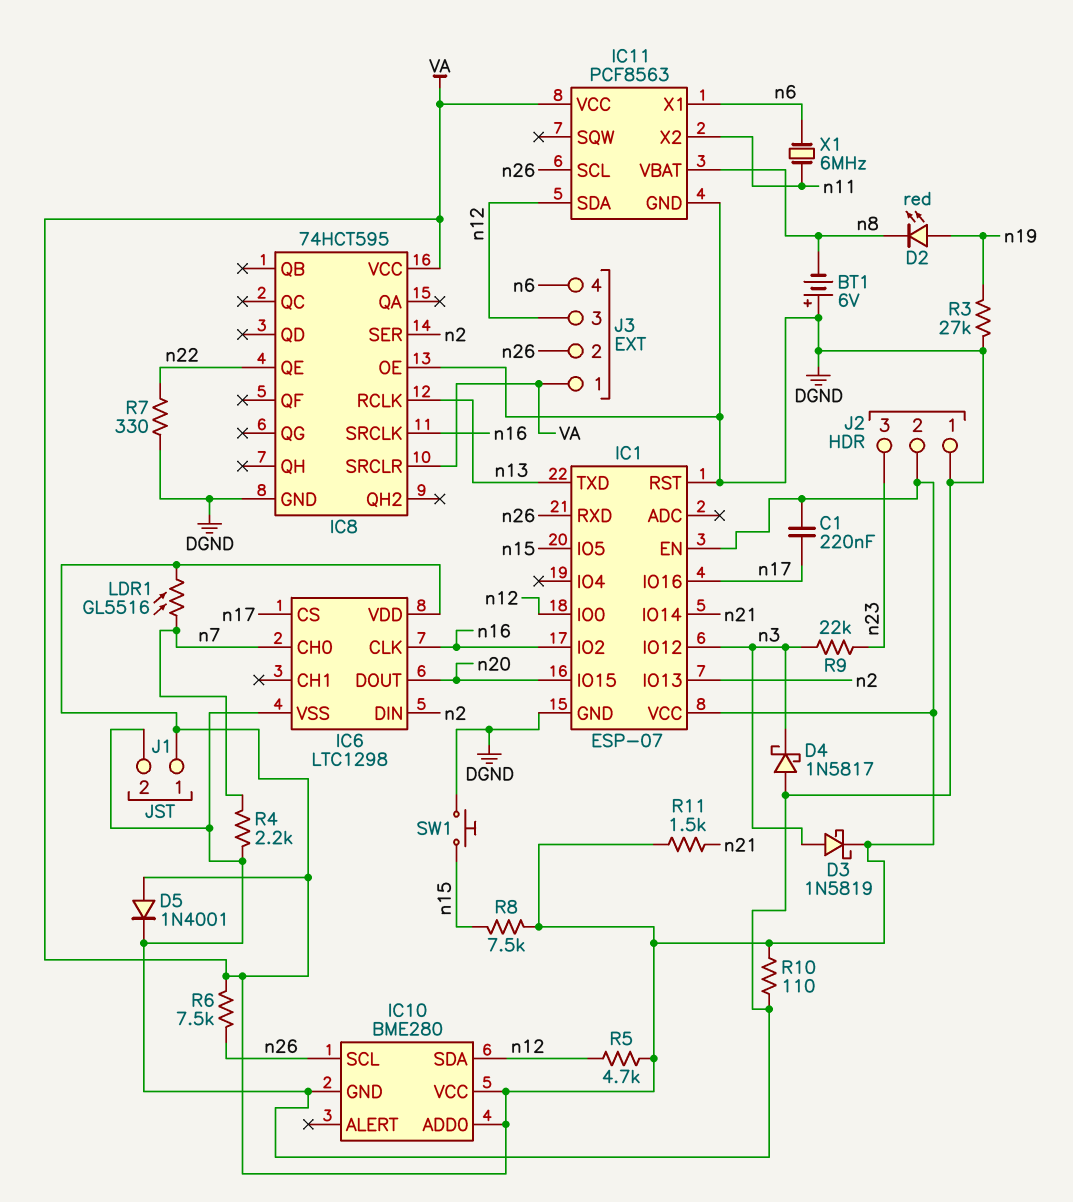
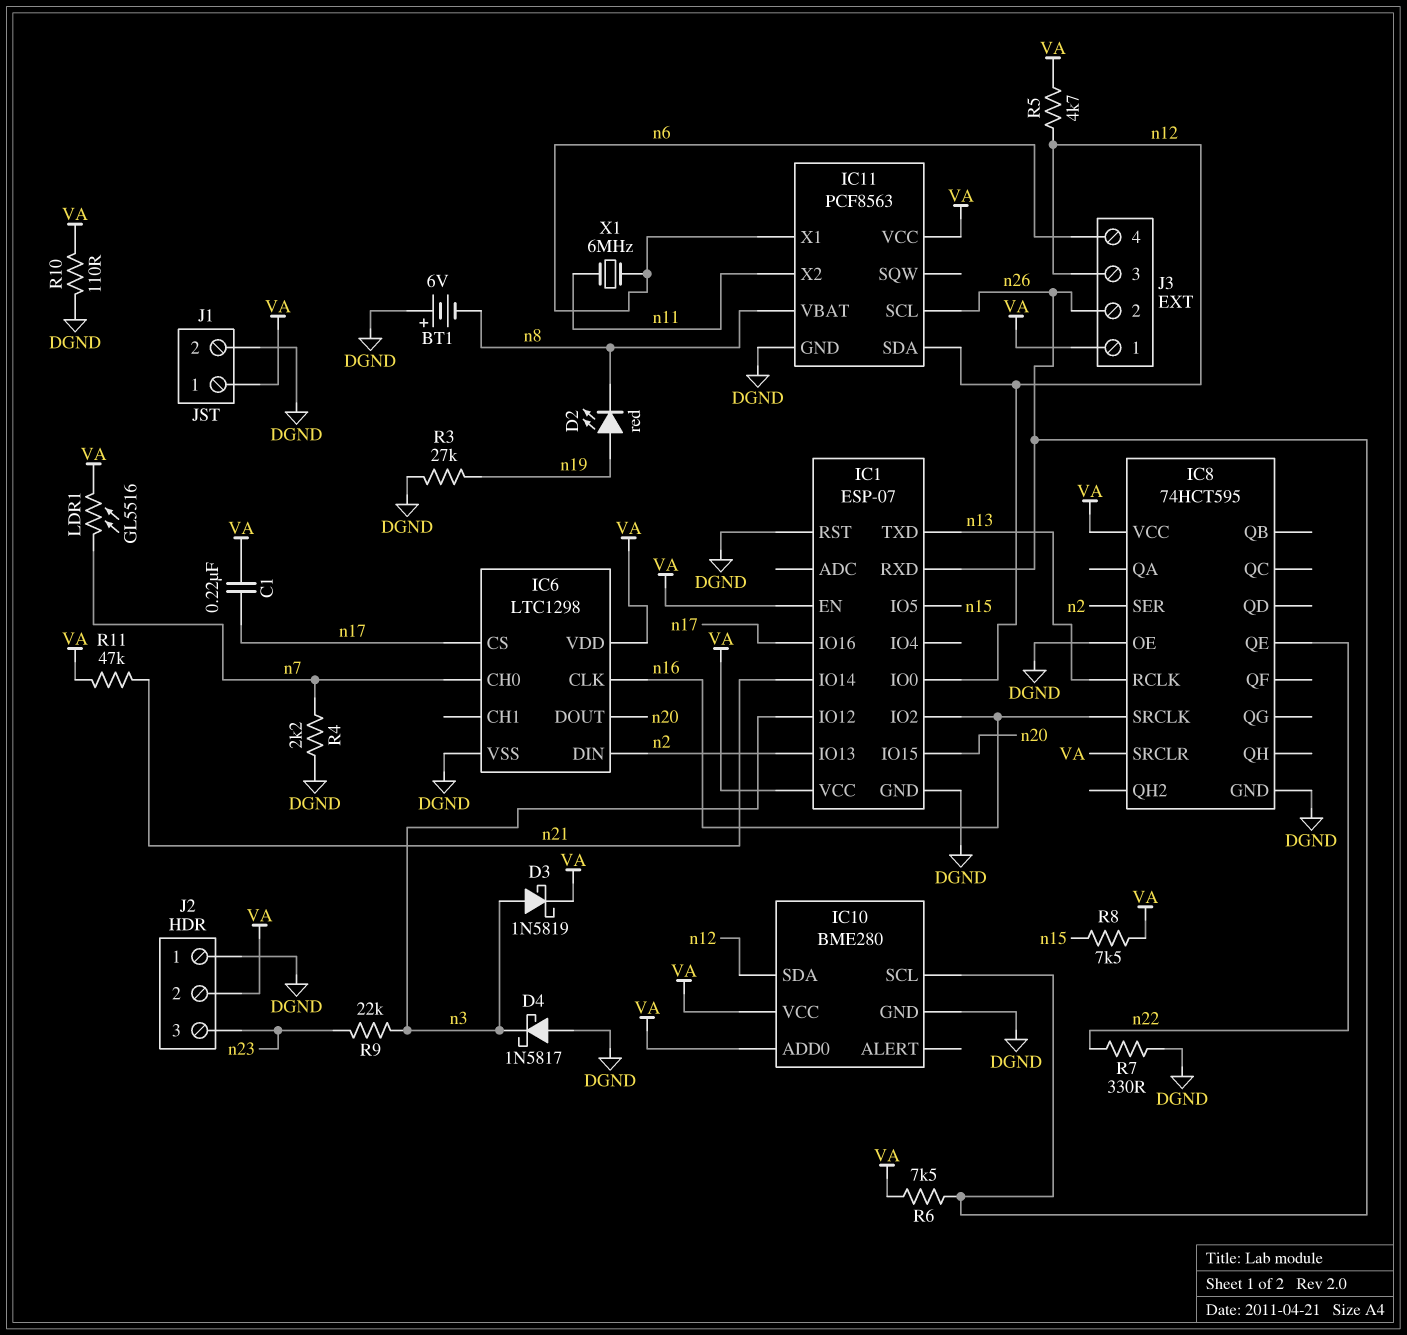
D5: diode 1N4001 (A VA, K DGND) -> none
R11: 1.5k (VA, n21) -> 47k (VA, n21)
SW1: button (DGND, n15) -> none

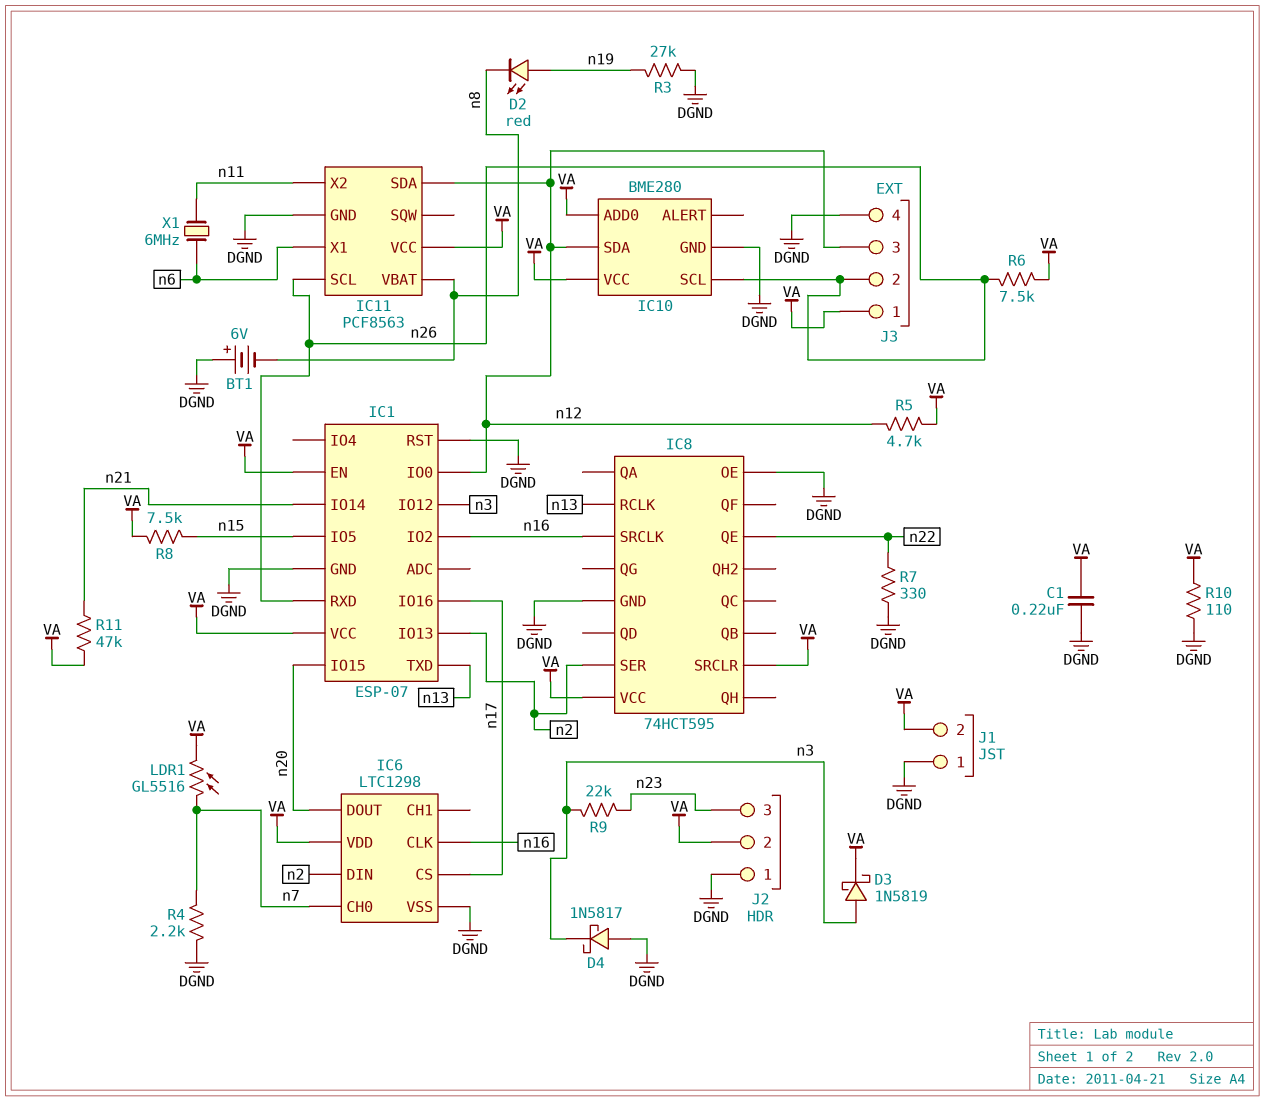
C1: 220nF (VA, n17) -> 220nF (DGND, VA)
J1 pin 1: VA -> DGND
J1 pin 2: DGND -> VA
J3 pin 4: n6 -> DGND

